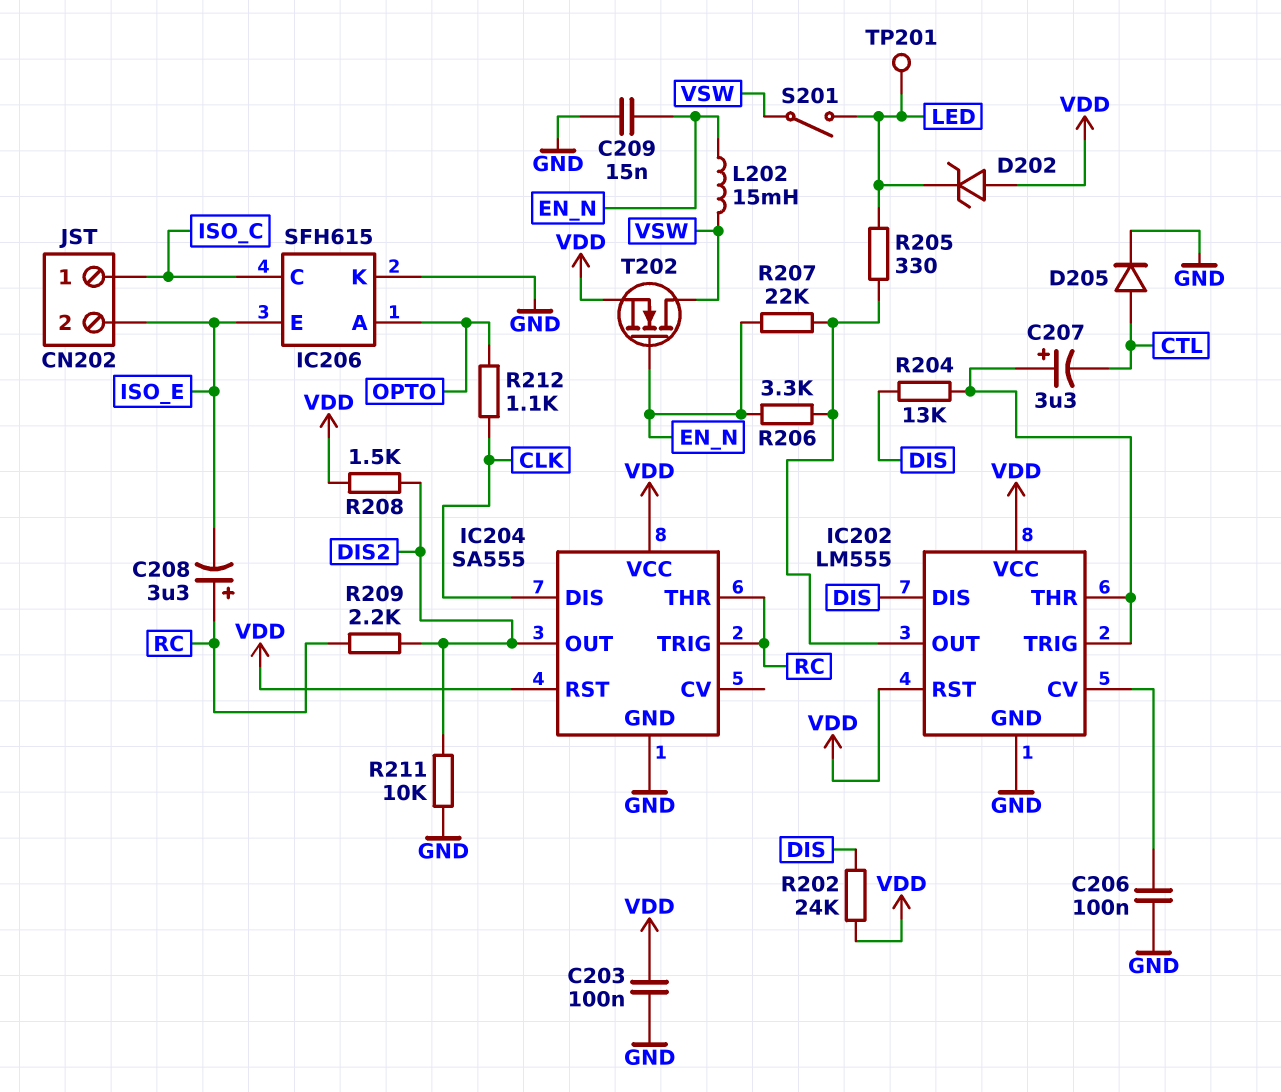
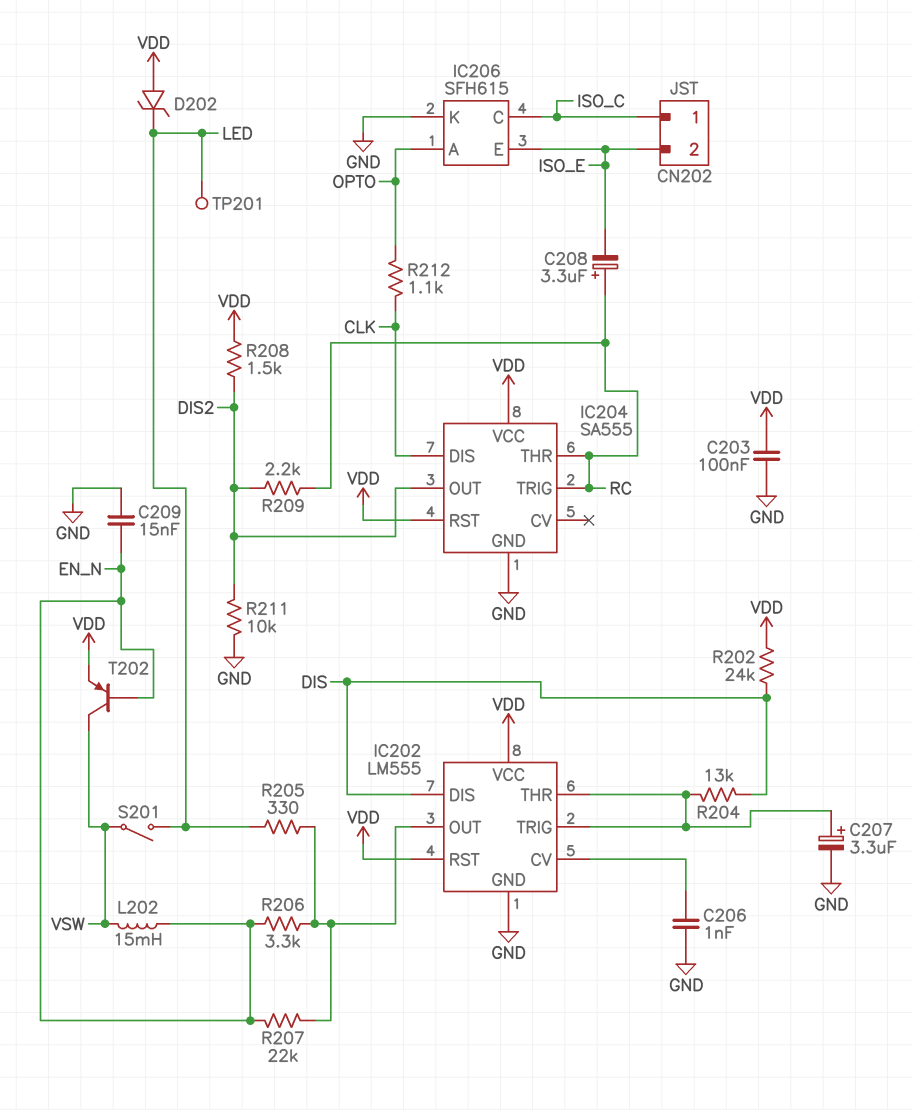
C206: 100nF (GND, IC202/CV) -> 1nF (GND, IC202/CV)
C207: 3.3uF (plus IC202/THR, minus CTL) -> 3.3uF (plus IC202/THR, minus GND)
D205: diode (A CTL, K GND) -> none
T202: NMOS (G EN_N, D VSW, S VDD) -> PNP (B EN_N, C VSW, E VDD)

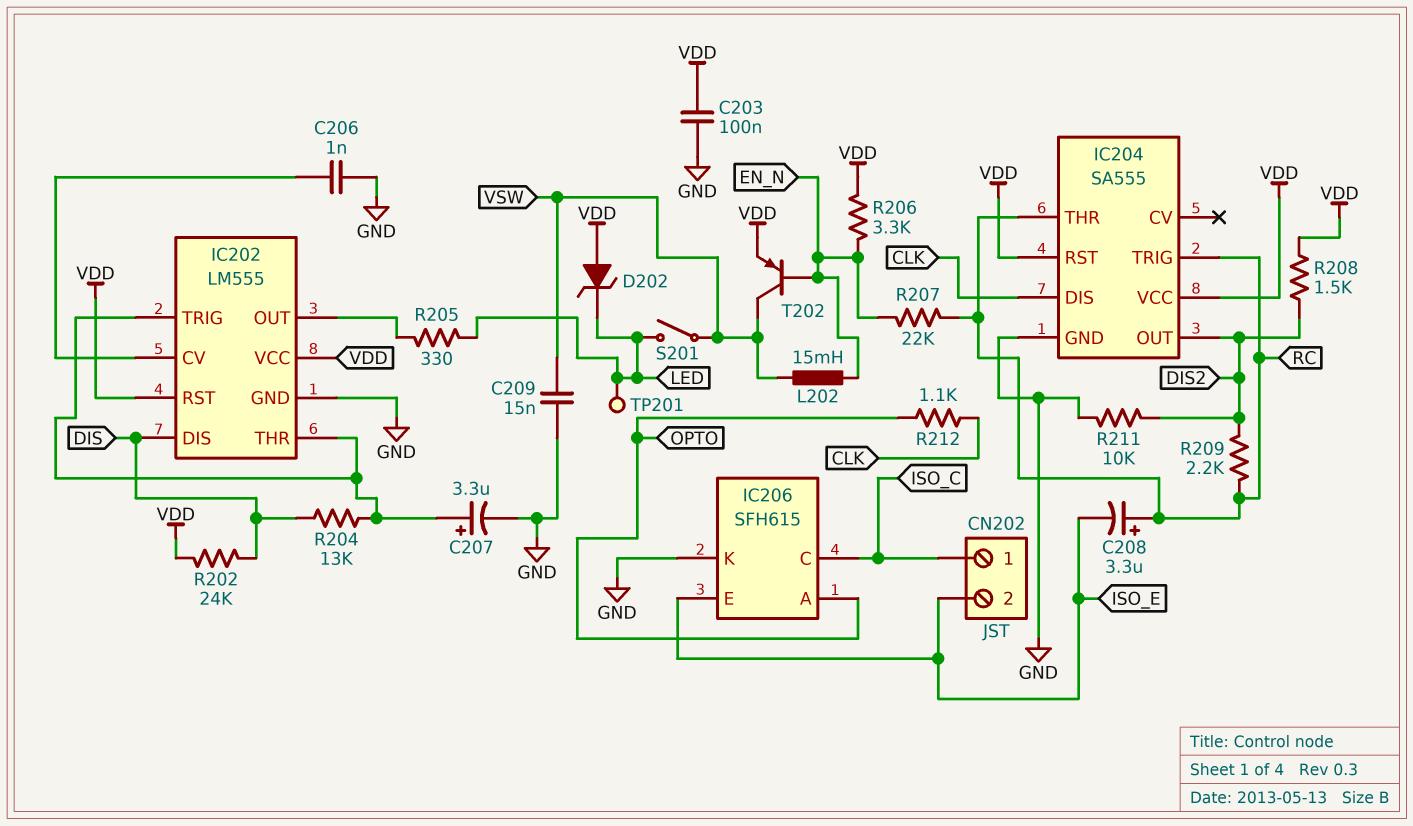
C209: 15nF (EN_N, GND) -> 15nF (GND, VSW)
R206: 3.3k (EN_N, IC202/OUT) -> 3.3k (EN_N, VDD)
R207: 22k (EN_N, IC202/OUT) -> 22k (EN_N, RC)

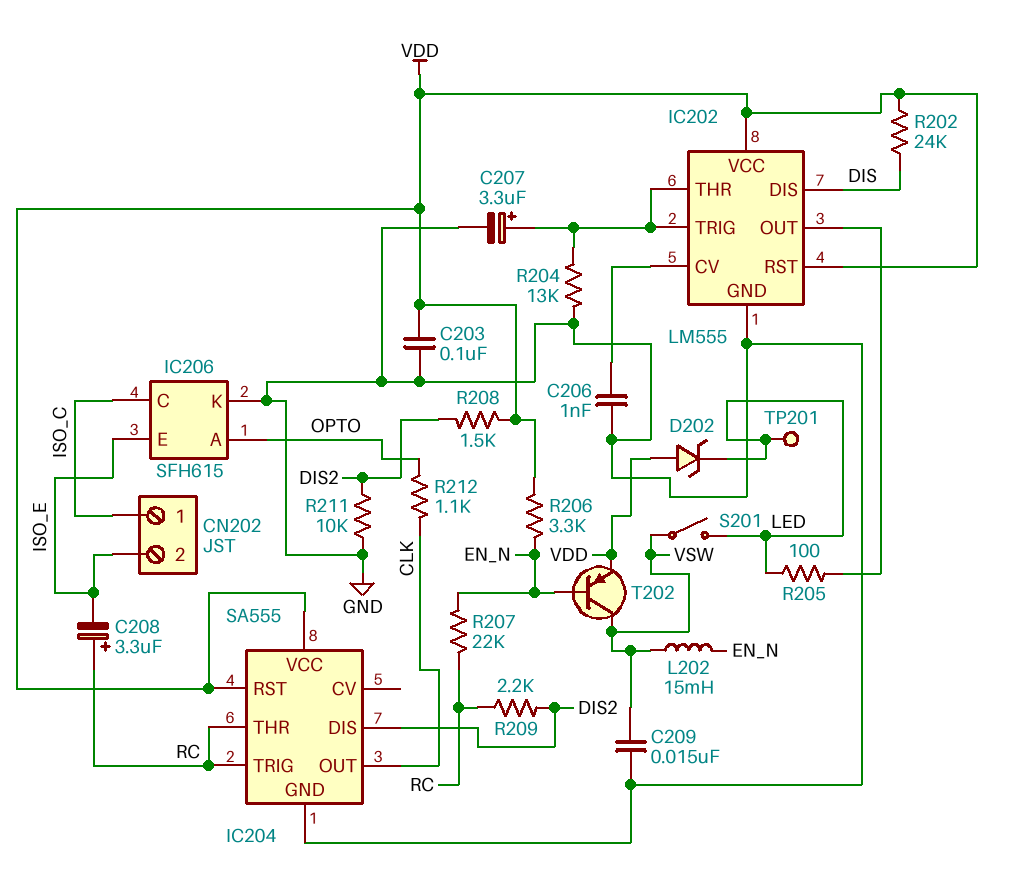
IC204 pin DIS: CLK -> DIS2
IC204 pin OUT: DIS2 -> CLK
R204: 13k (DIS, IC202/THR) -> 13k (GND, IC202/THR)
R205: 330 (IC202/OUT, LED) -> 100 (IC202/OUT, LED)

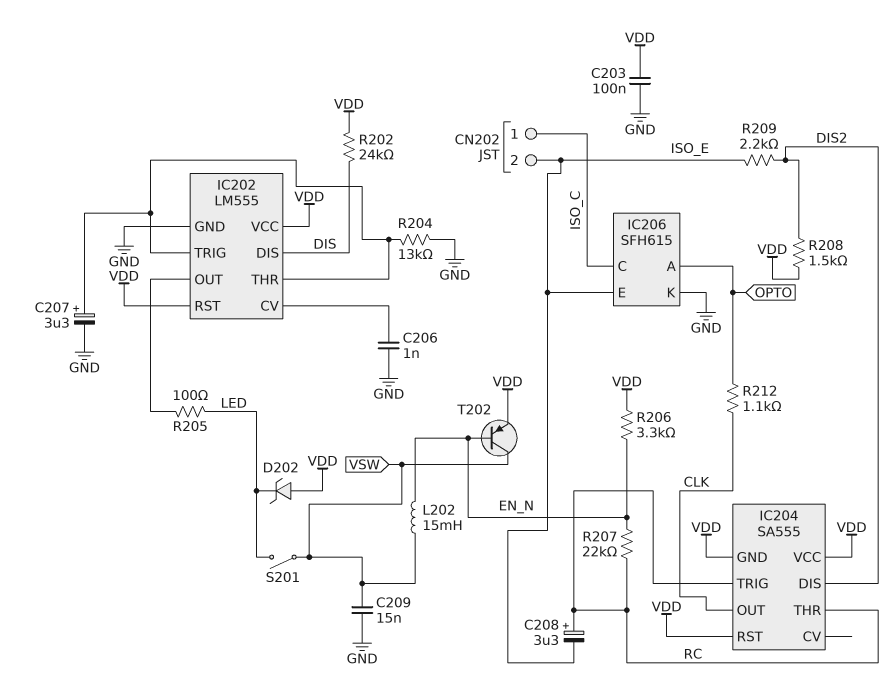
IC204 pin GND: GND -> VDD
R209: 2.2k (DIS2, RC) -> 2.2k (DIS2, ISO_E)
R211: 10k (DIS2, GND) -> none
TP201: test point (LED) -> none

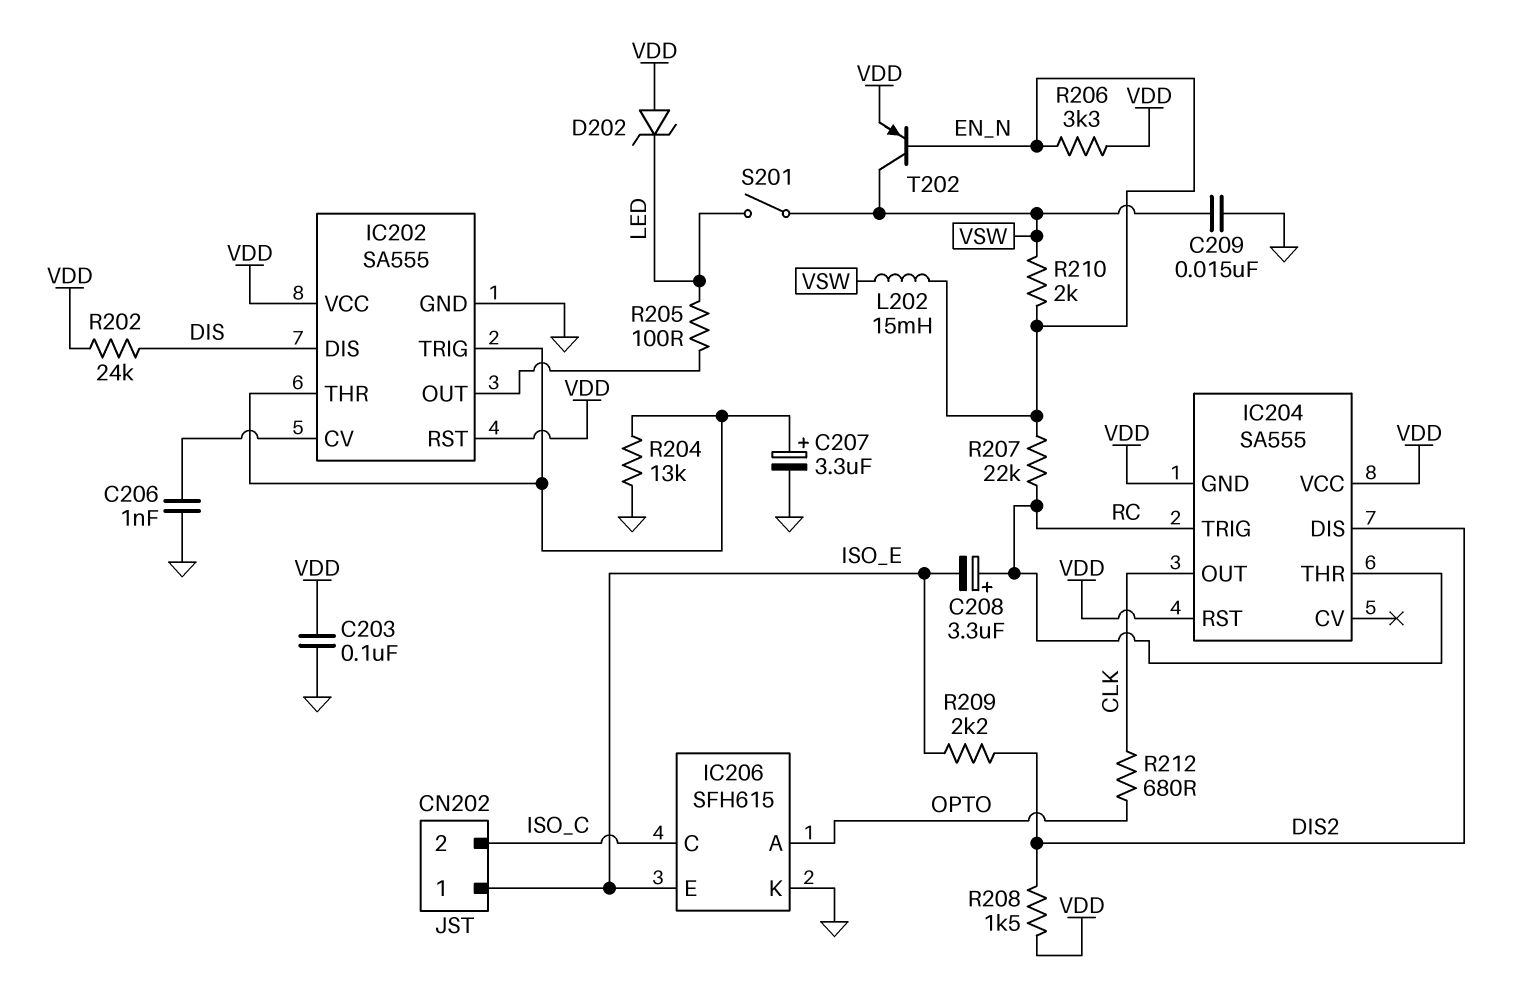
CN202 pin 1: ISO_C -> ISO_E
CN202 pin 2: ISO_E -> ISO_C
IC202: LM555 -> SA555
R210: none -> 2k (EN_N, VSW)
R212: 1.1k (CLK, OPTO) -> 680 (CLK, OPTO)

